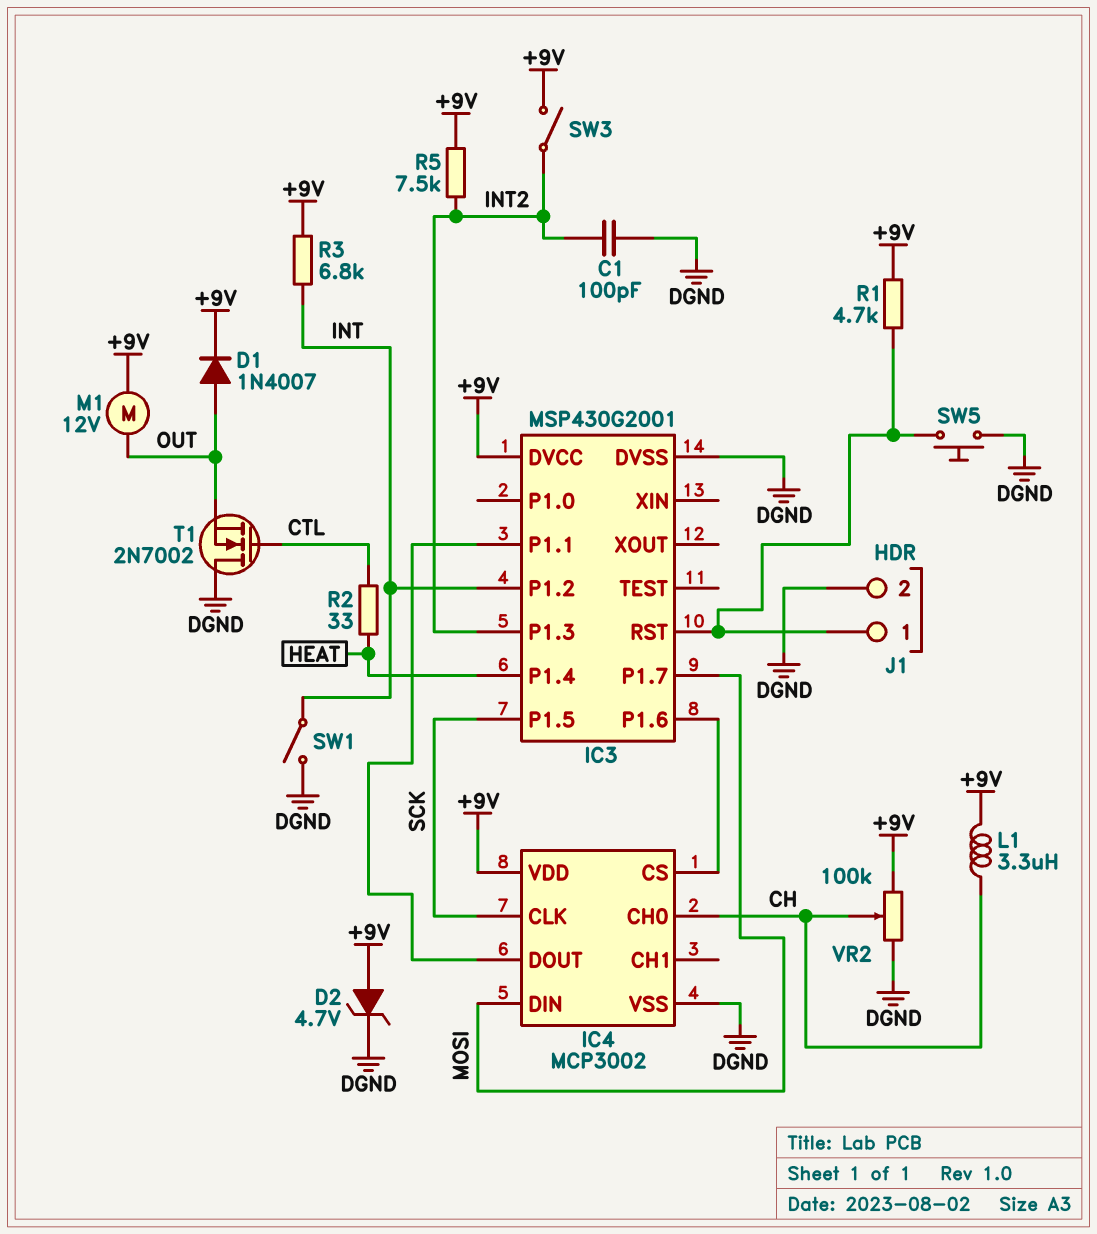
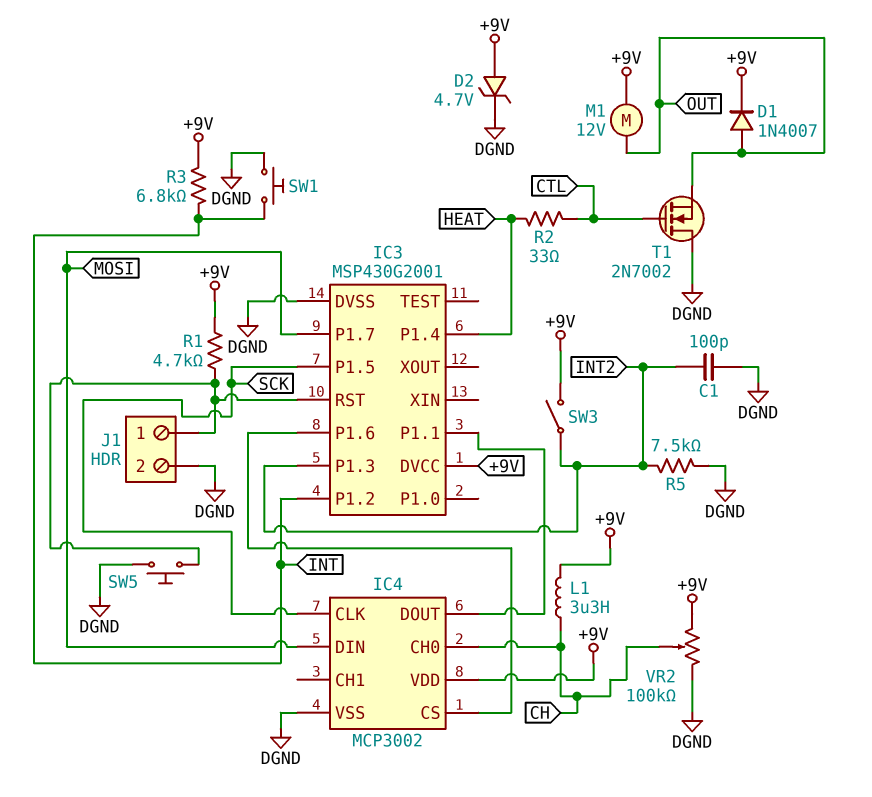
R5: 7.5k (+9V, INT2) -> 7.5k (DGND, INT2)
SW1: switch (DGND, INT) -> button (DGND, INT)

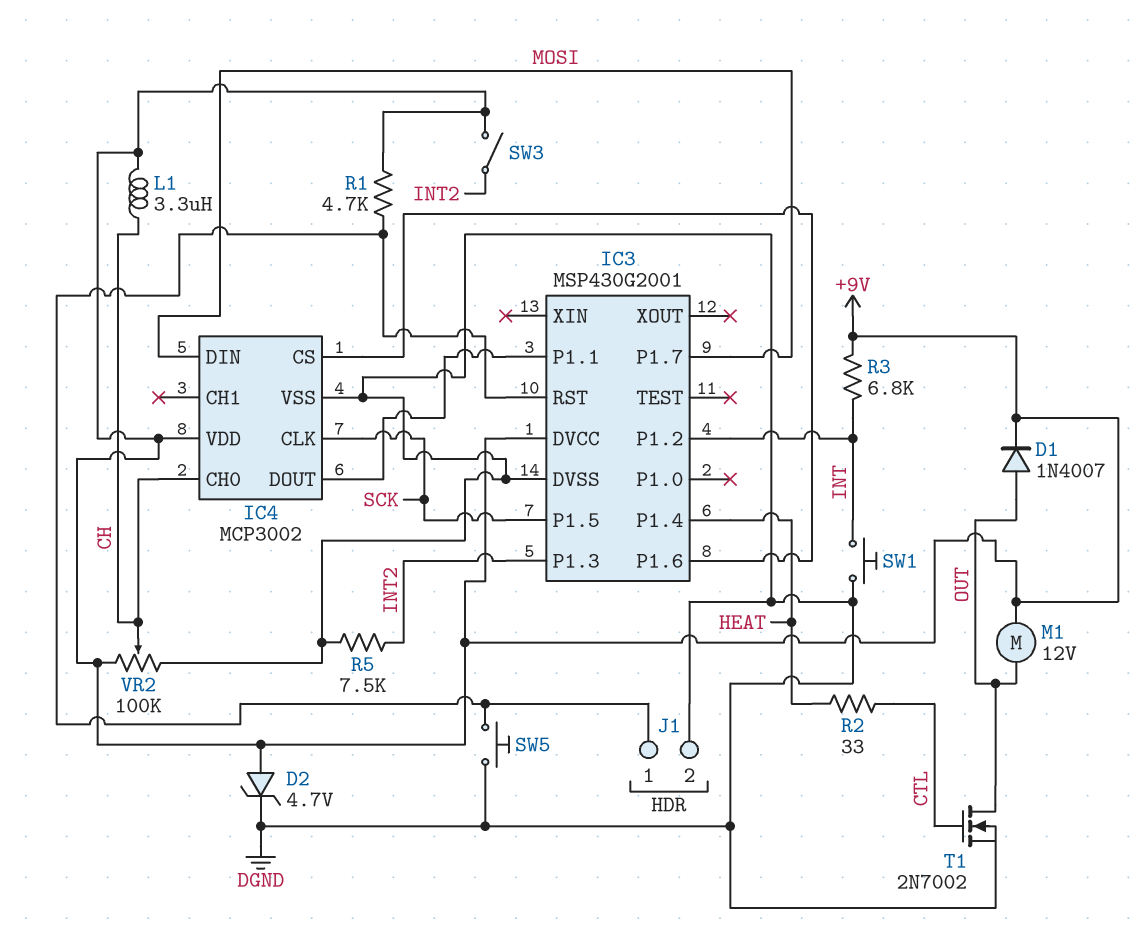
C1: 100pF (DGND, INT2) -> none
T1: NMOS 2N7002 (G CTL, D DGND, S OUT) -> NMOS 2N7002 (G CTL, D OUT, S DGND)

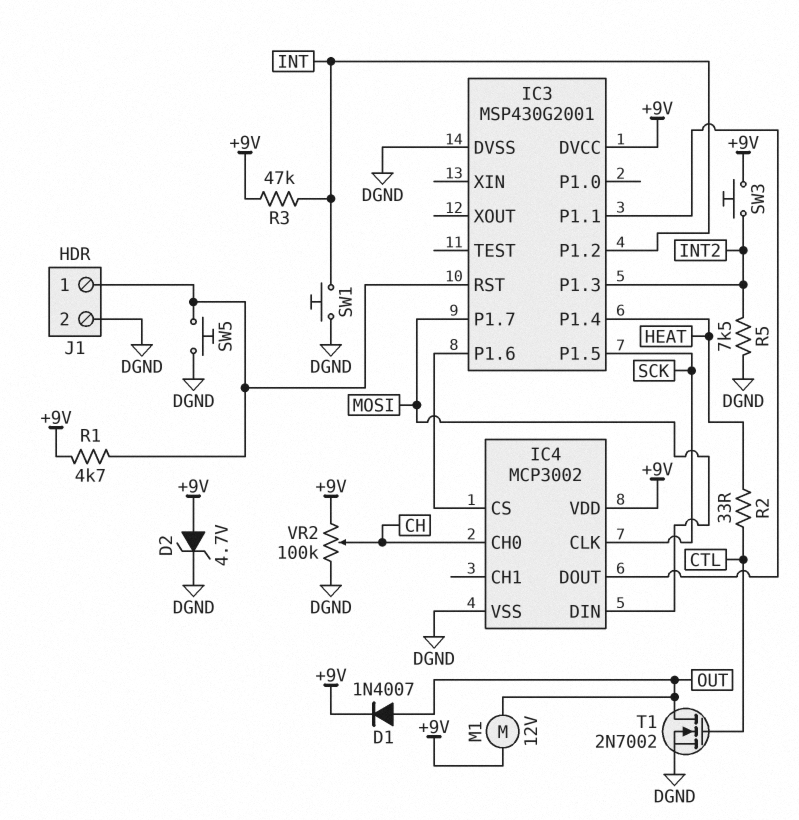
L1: 3.3uH (+9V, CH) -> none
R3: 6.8k (+9V, INT) -> 47k (+9V, INT)
SW3: switch (+9V, INT2) -> button (+9V, INT2)

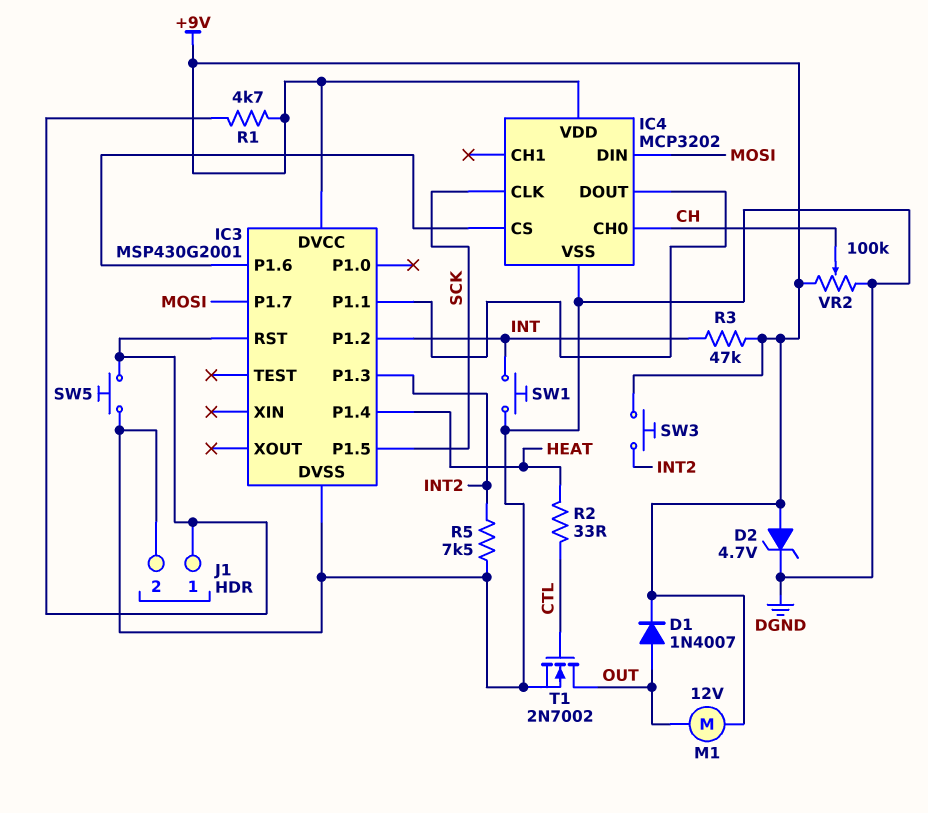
IC4: MCP3002 -> MCP3202

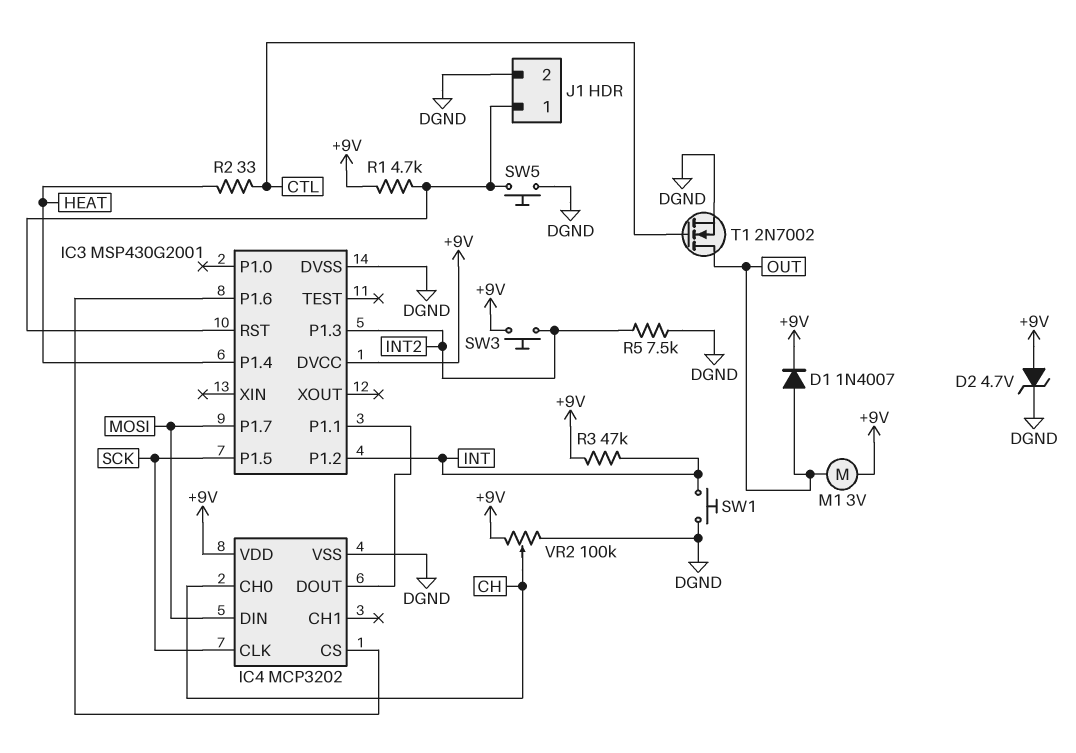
M1: motor 12V (+9V, OUT) -> motor 3V (+9V, OUT)

